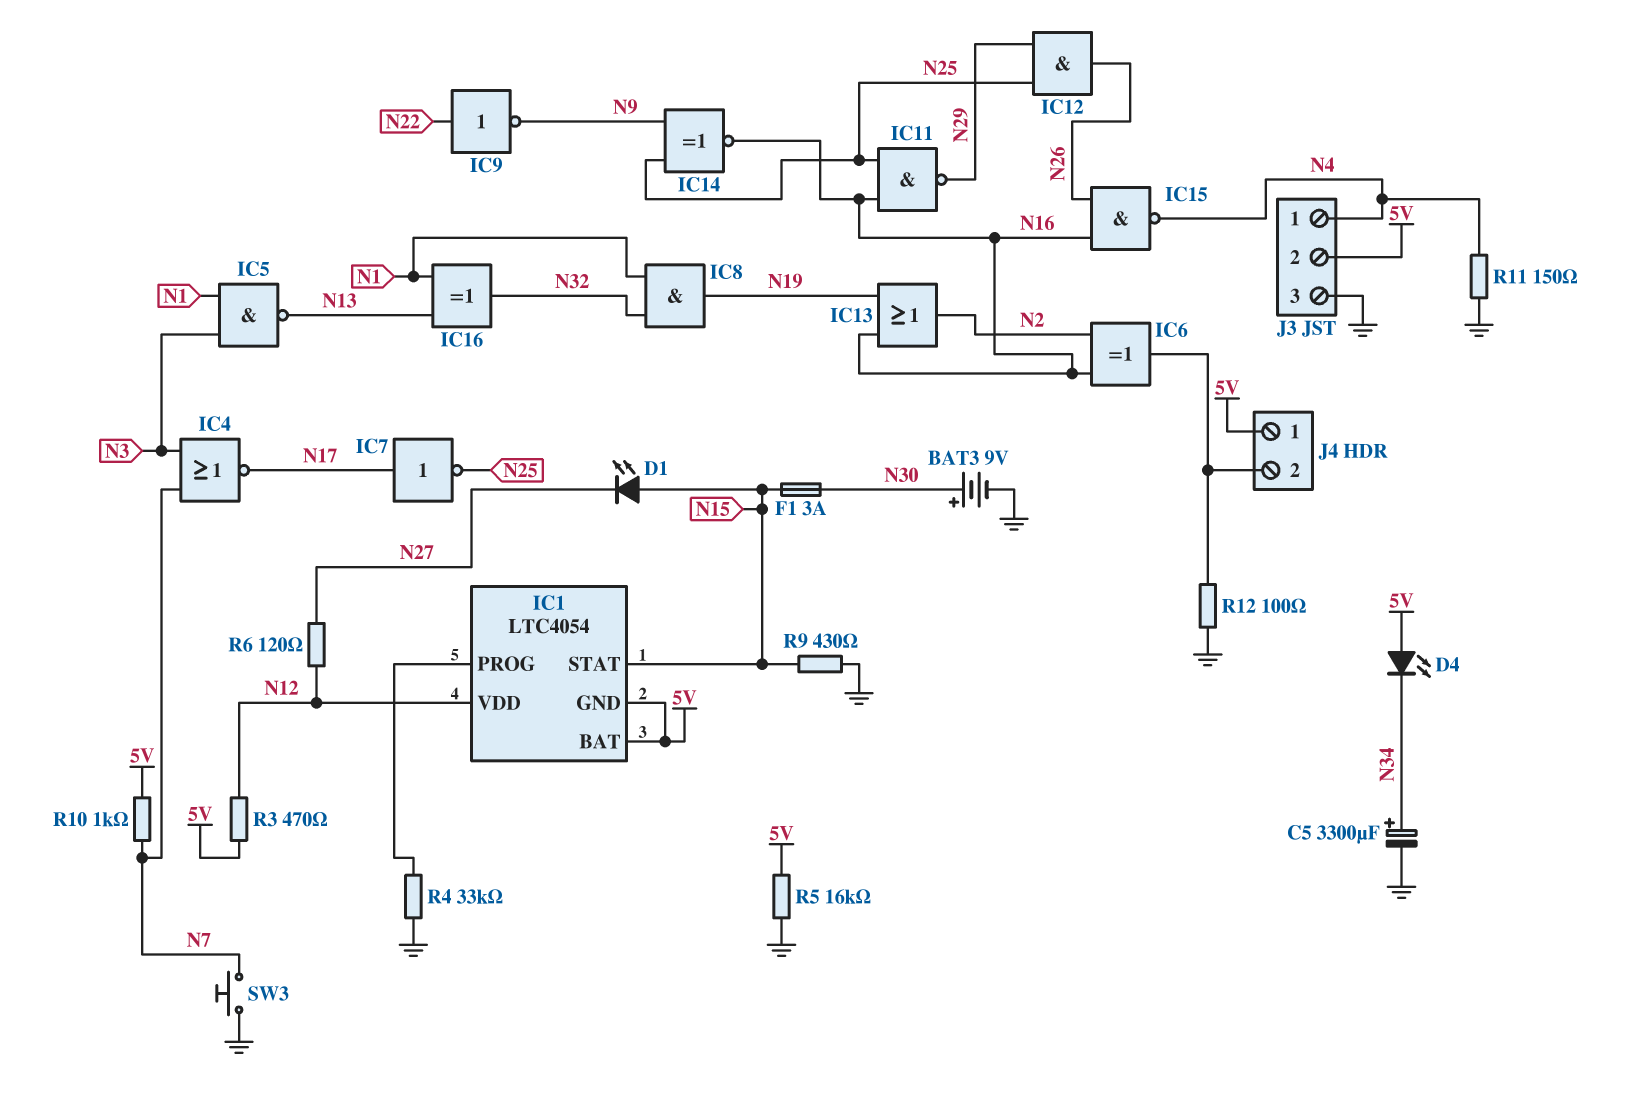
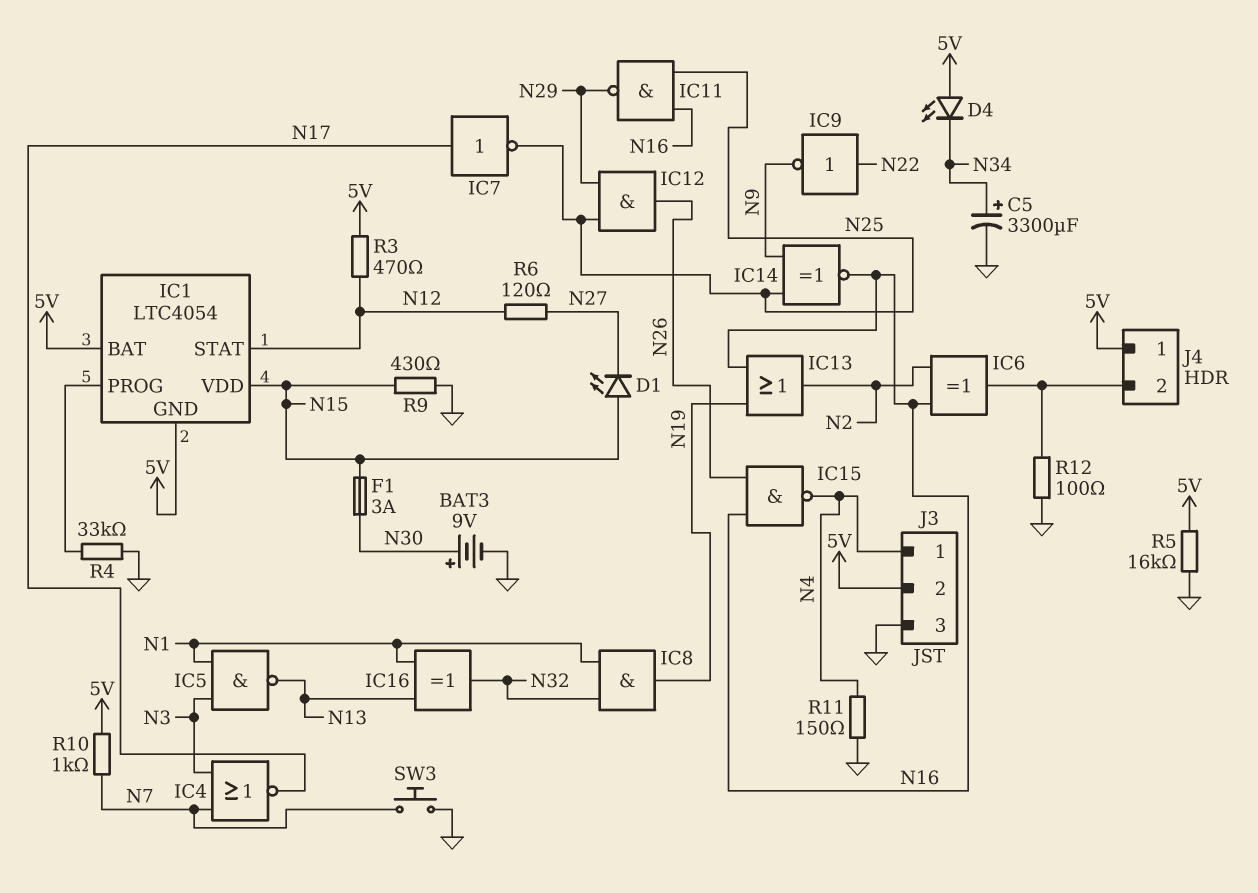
IC1 pin STAT: N15 -> N12
IC1 pin VDD: N12 -> N15

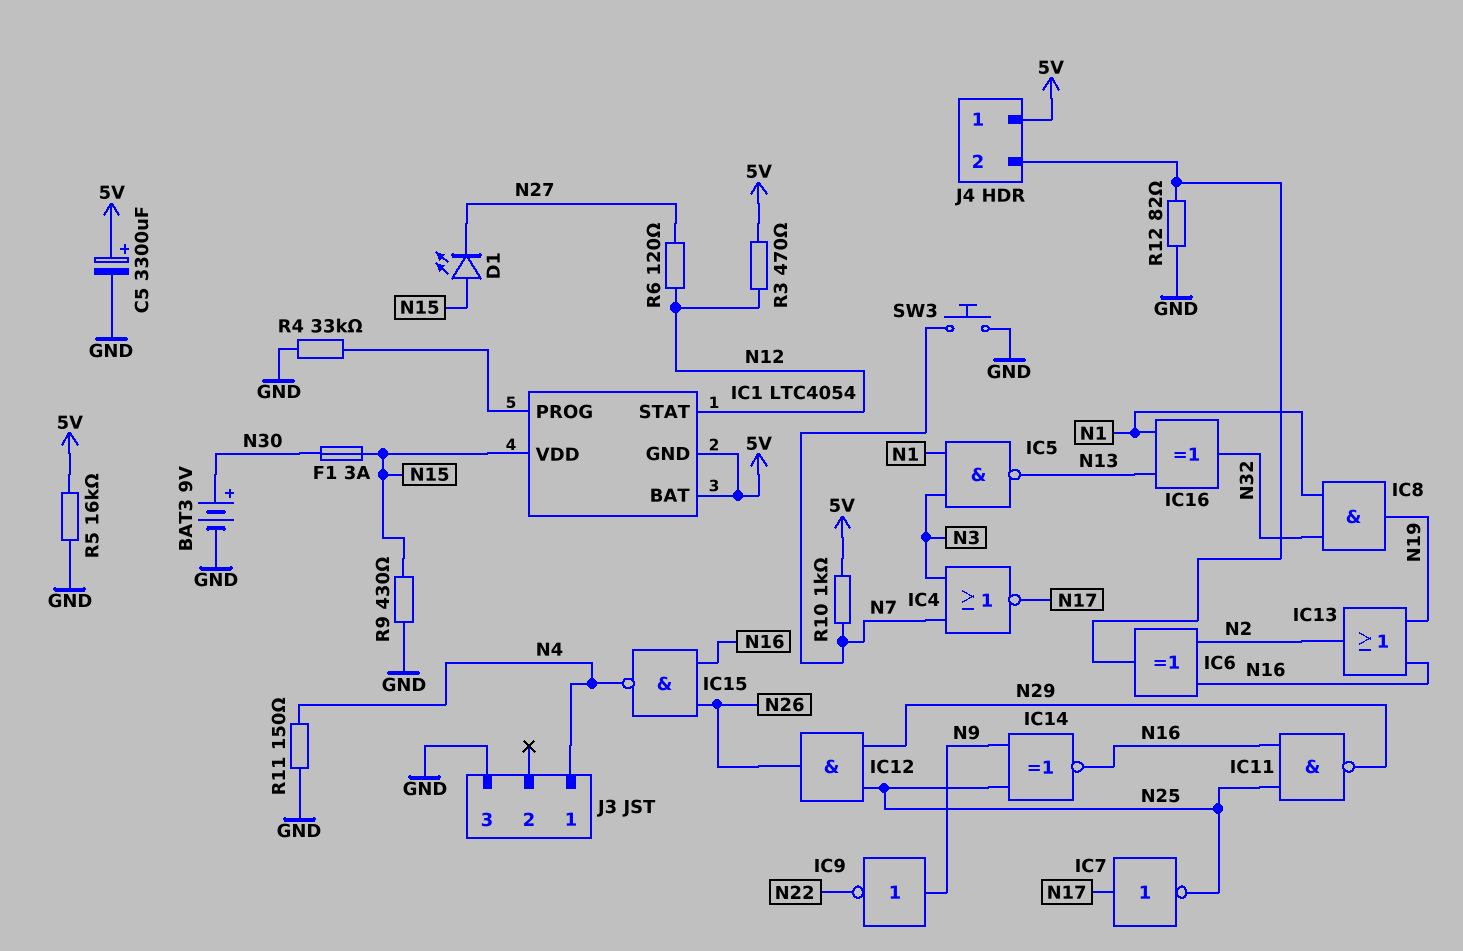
C5: 3300uF (plus N34, minus GND) -> 3300uF (plus 5V, minus GND)
D4: LED (A 5V, K N34) -> none
IC9: NOT (in N22, out N9) -> NOT (in N9, out N22)
J3 pin 2: 5V -> none
R12: 100 (GND, J4/2) -> 82 (GND, J4/2)

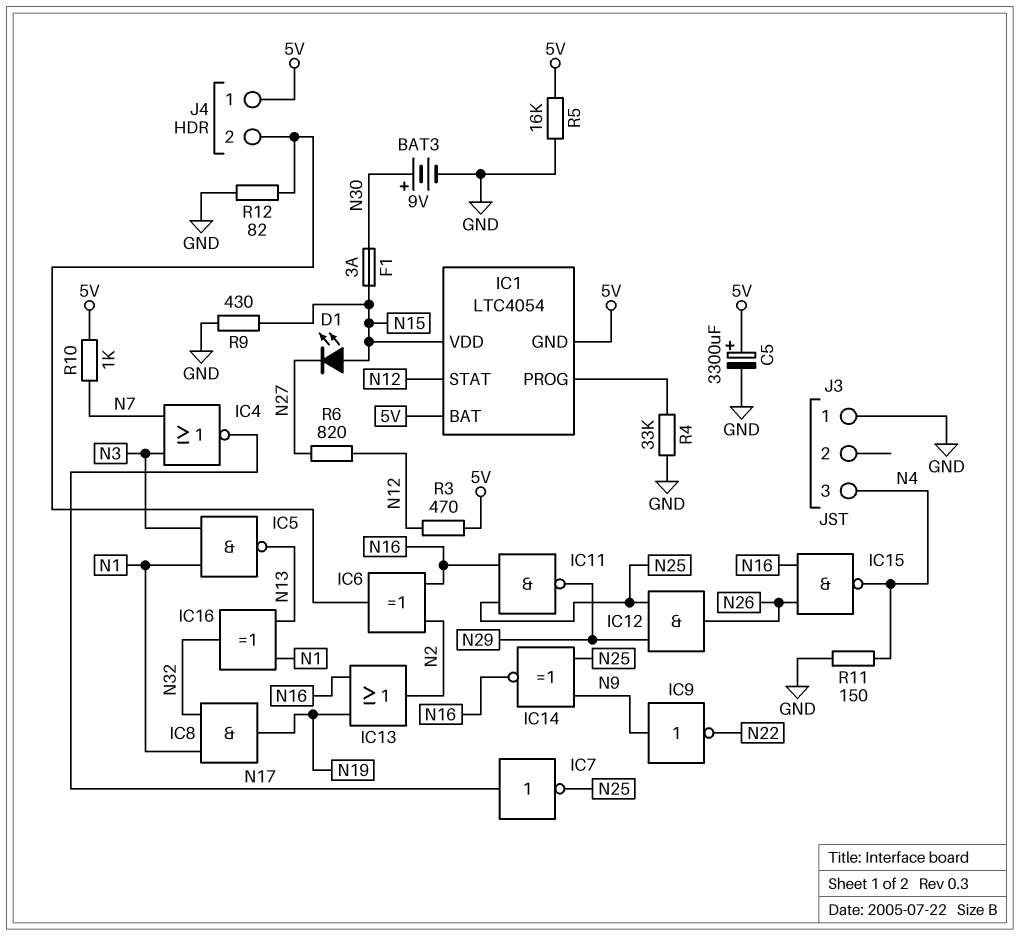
J3 pin 1: N4 -> GND
J3 pin 3: GND -> N4
R6: 120 (N12, N27) -> 820 (N12, N27)
SW3: button (GND, N7) -> none

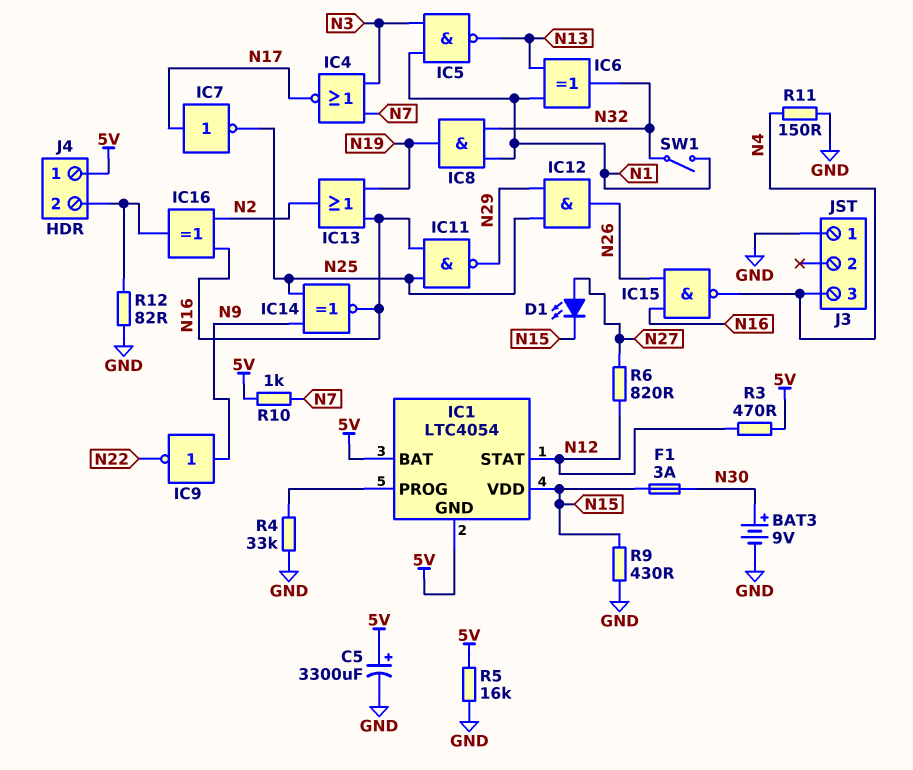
D1: LED (A N15, K N27) -> LED (A N27, K N15)
IC6: XOR (in N2, in N16, out J4/2) -> XOR (in N1, in N13, out N32)
IC16: XOR (in N1, in N13, out N32) -> XOR (in N2, in N16, out J4/2)
SW1: none -> switch (N1, N32)

